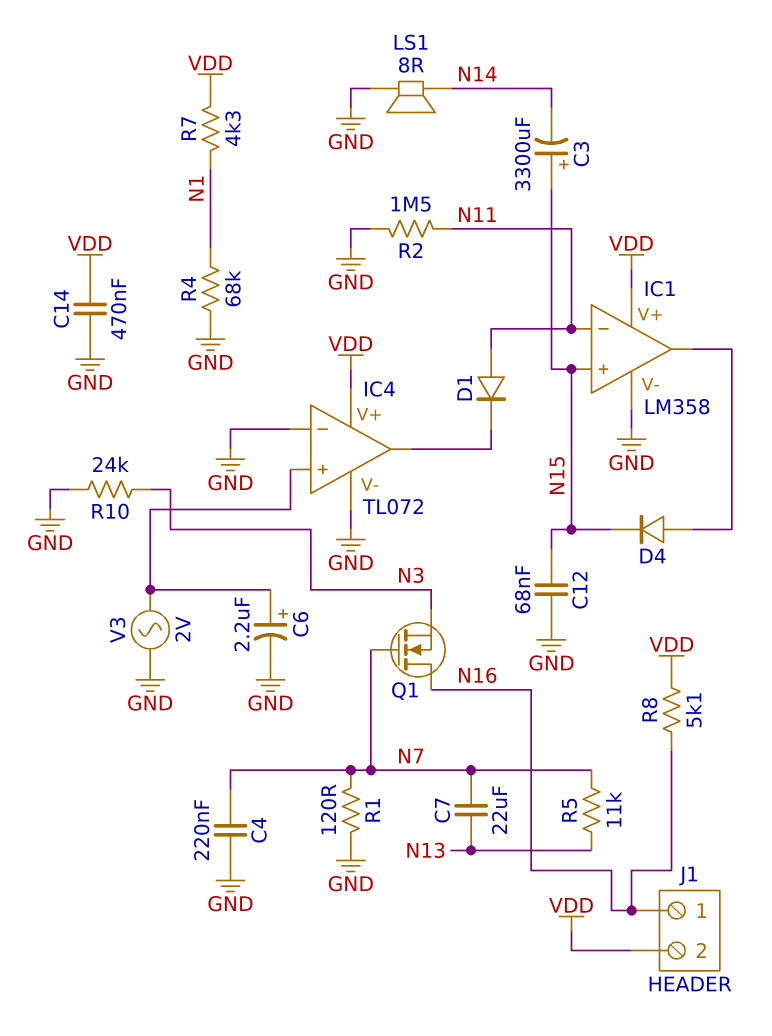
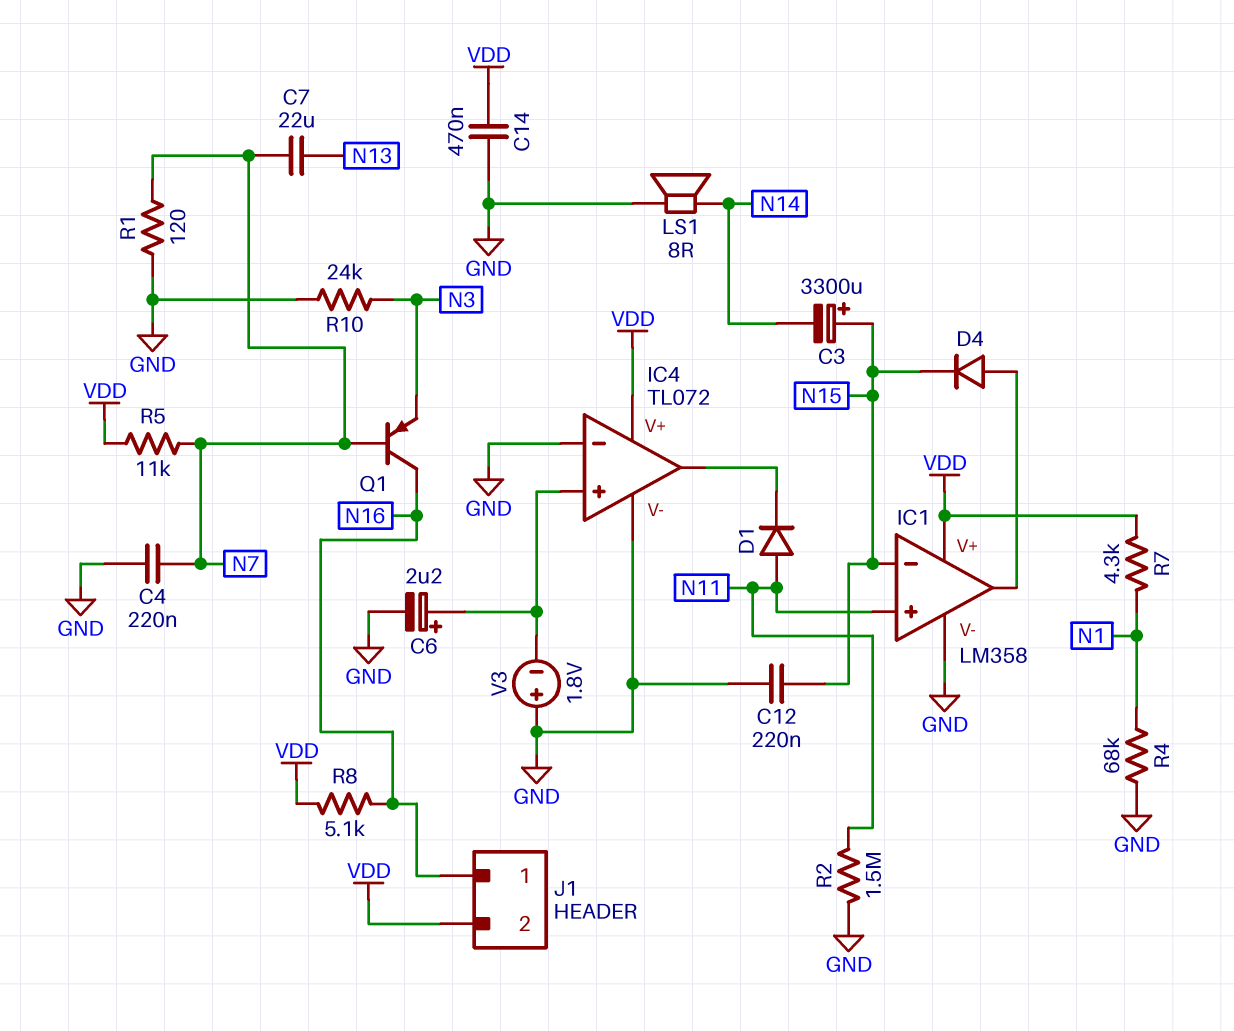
C12: 68nF (GND, N15) -> 220nF (GND, N15)
IC1 pin in+: N15 -> N11
IC1 pin in-: N11 -> N15
Q1: NMOS (G N7, D N16, S N3) -> PNP (B N7, C N16, E N3)
R5: 11k (N7, N13) -> 11k (N7, VDD)
V3: AC 2V (GND, IC4/in+) -> 1.8V (plus GND, minus IC4/in+)

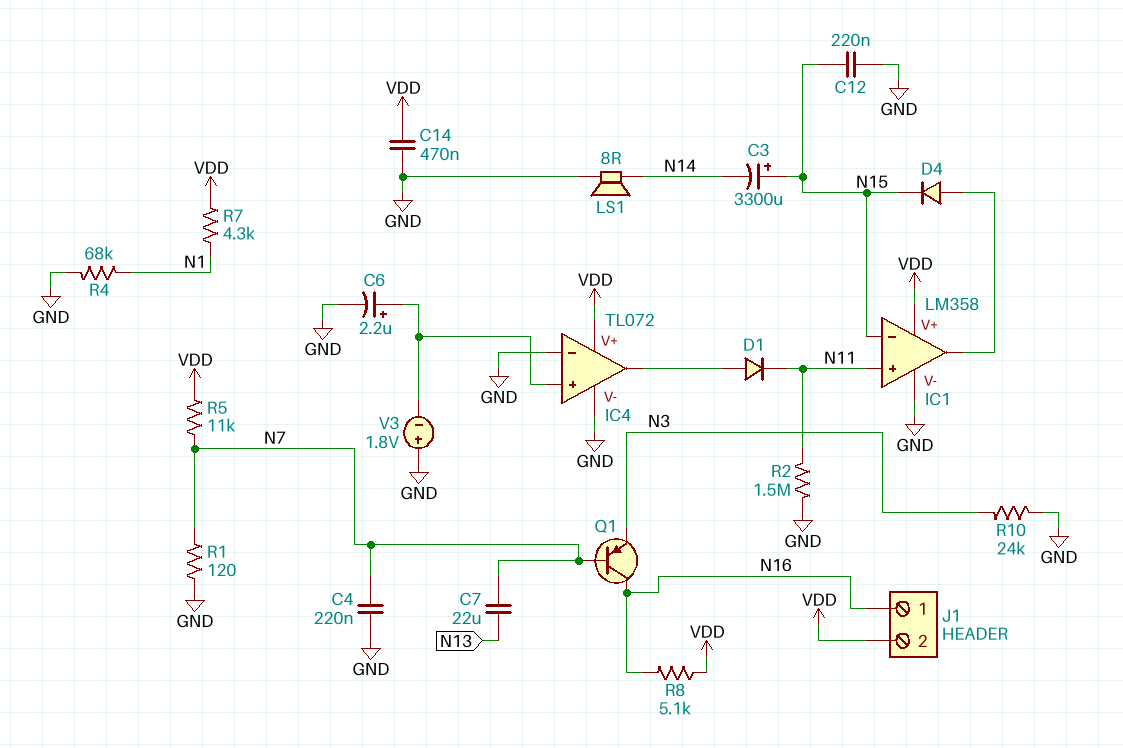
D1: diode (A N11, K IC4/out) -> diode (A IC4/out, K N11)

